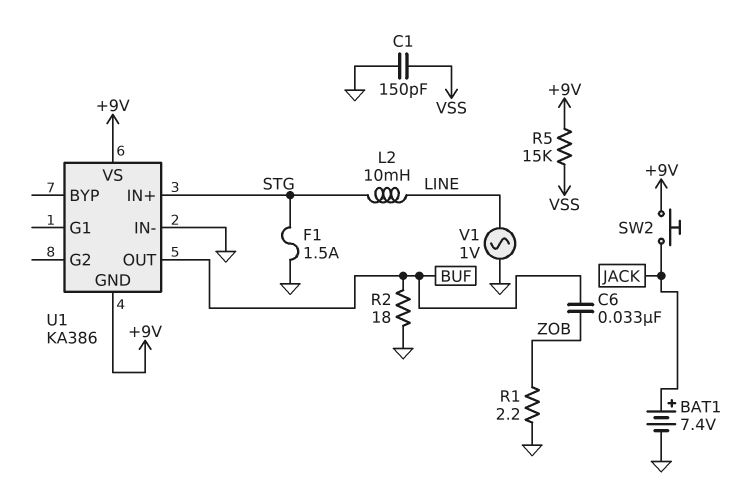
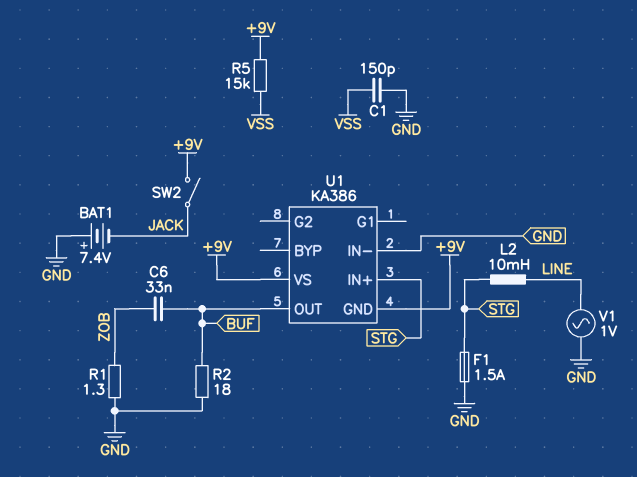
BAT1: 7.4V (plus JACK, minus GND) -> 7.4V (plus GND, minus JACK)
R1: 2.2 (GND, ZOB) -> 1.3 (GND, ZOB)
SW2: button (+9V, JACK) -> switch (+9V, JACK)

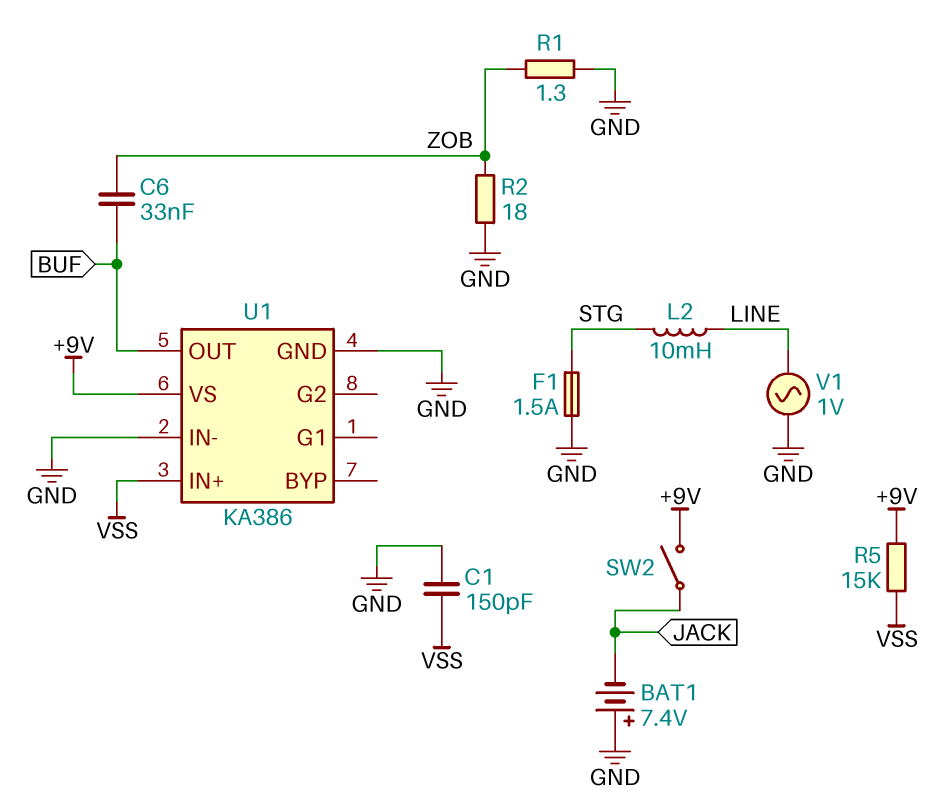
R2: 18 (BUF, GND) -> 18 (GND, ZOB)
U1 pin GND: +9V -> GND
U1 pin IN+: STG -> VSS

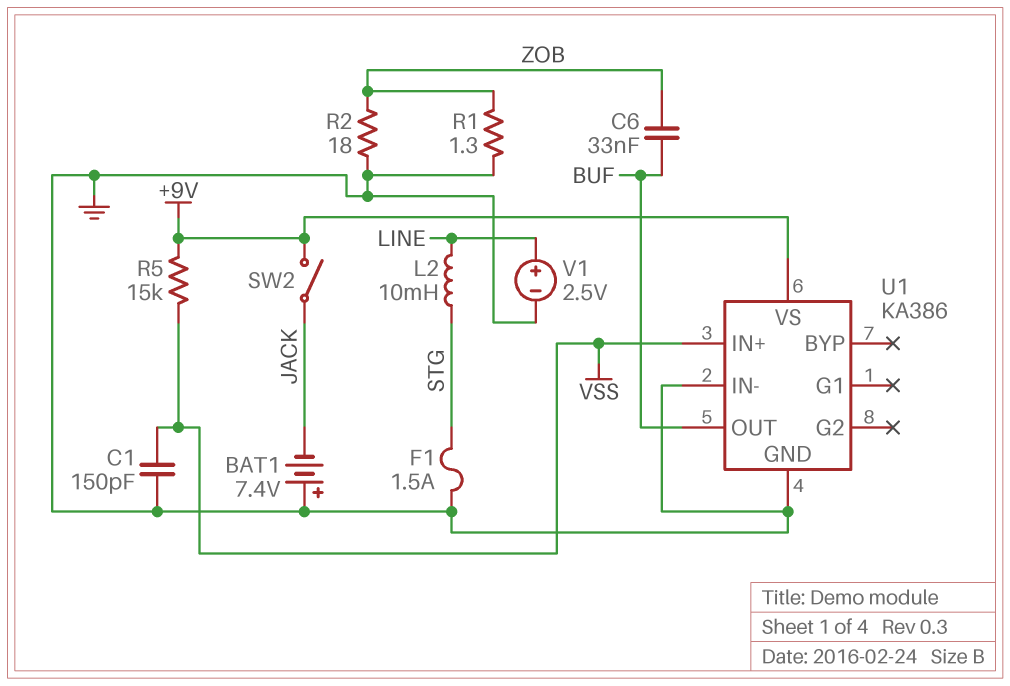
V1: AC 1V (GND, LINE) -> 2.5V (plus LINE, minus GND)

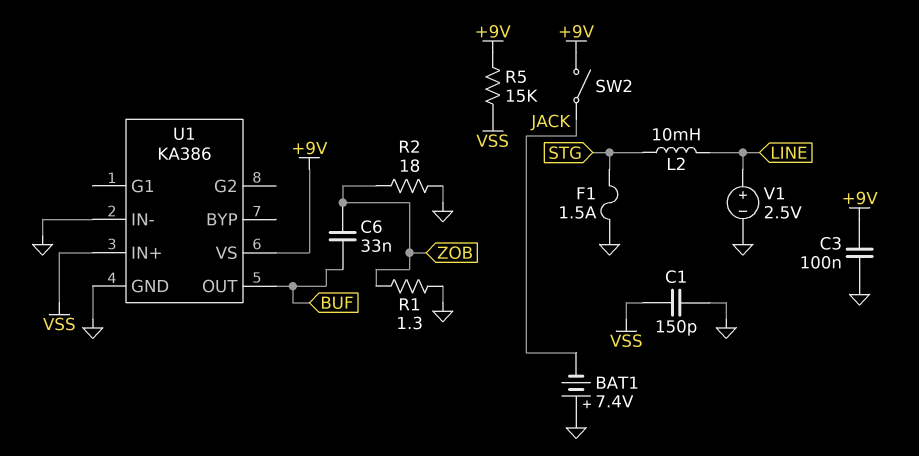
C3: none -> 100nF (+9V, GND)

